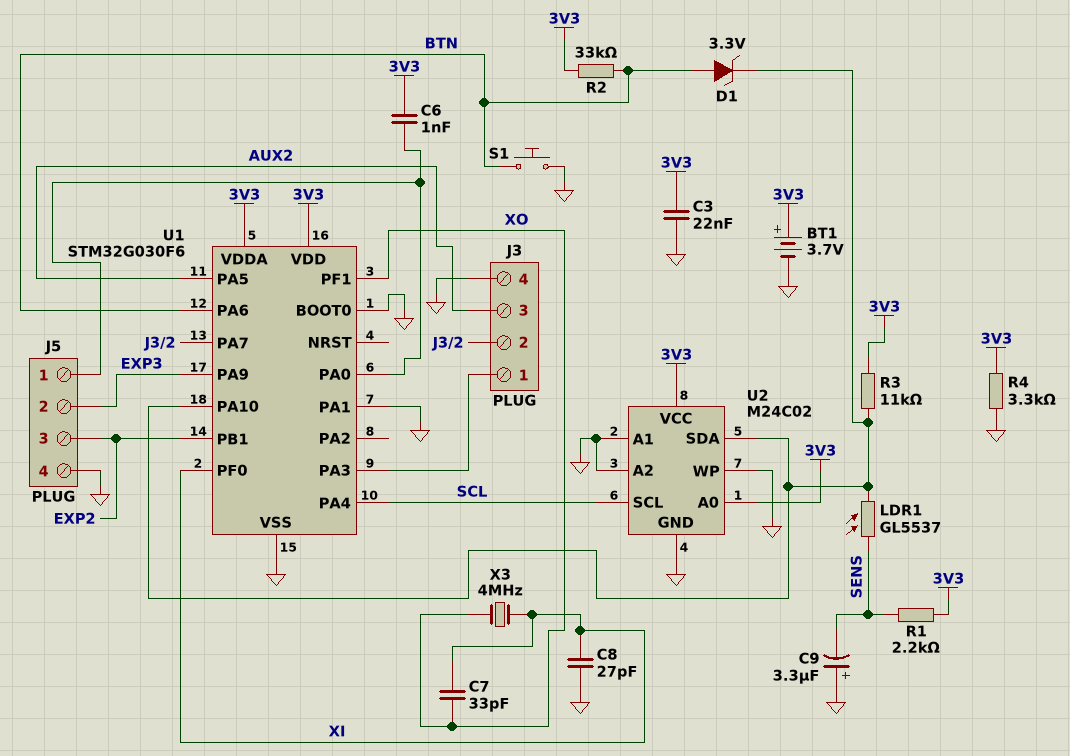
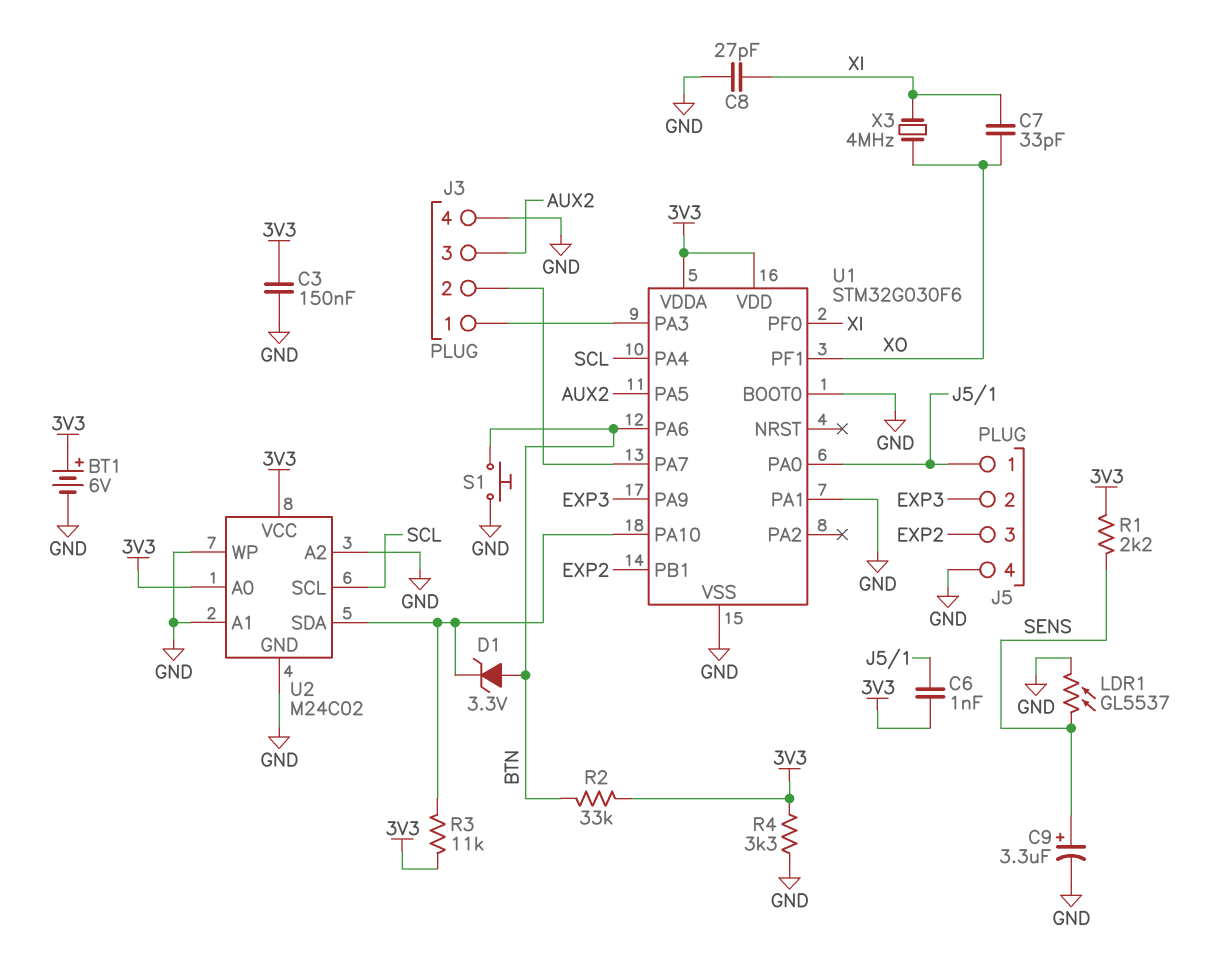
BT1: 3.7V (plus 3V3, minus GND) -> 6V (plus 3V3, minus GND)
C3: 22nF (3V3, GND) -> 150nF (3V3, GND)
C9: 3.3uF (plus GND, minus SENS) -> 3.3uF (plus SENS, minus GND)
LDR1: GL5537 (SENS, U1/PA10) -> GL5537 (GND, SENS)

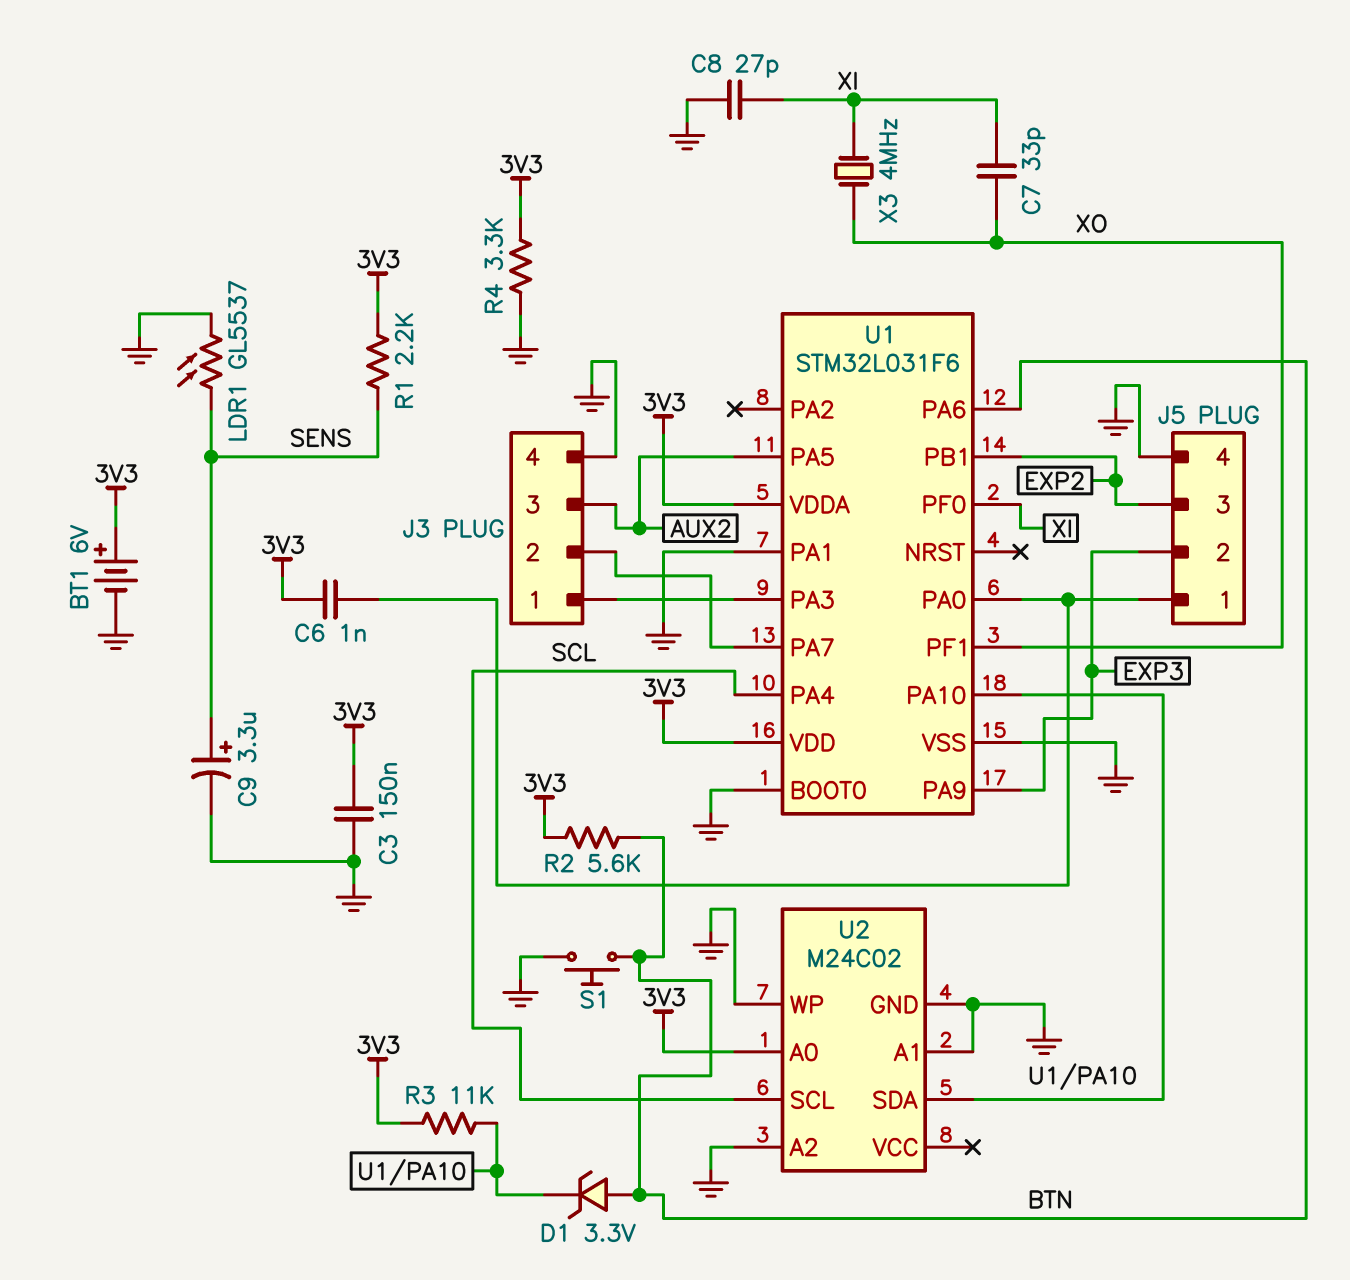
R2: 33k (3V3, BTN) -> 5.6k (3V3, BTN)
U1: STM32G030F6 -> STM32L031F6
U2 pin VCC: 3V3 -> none

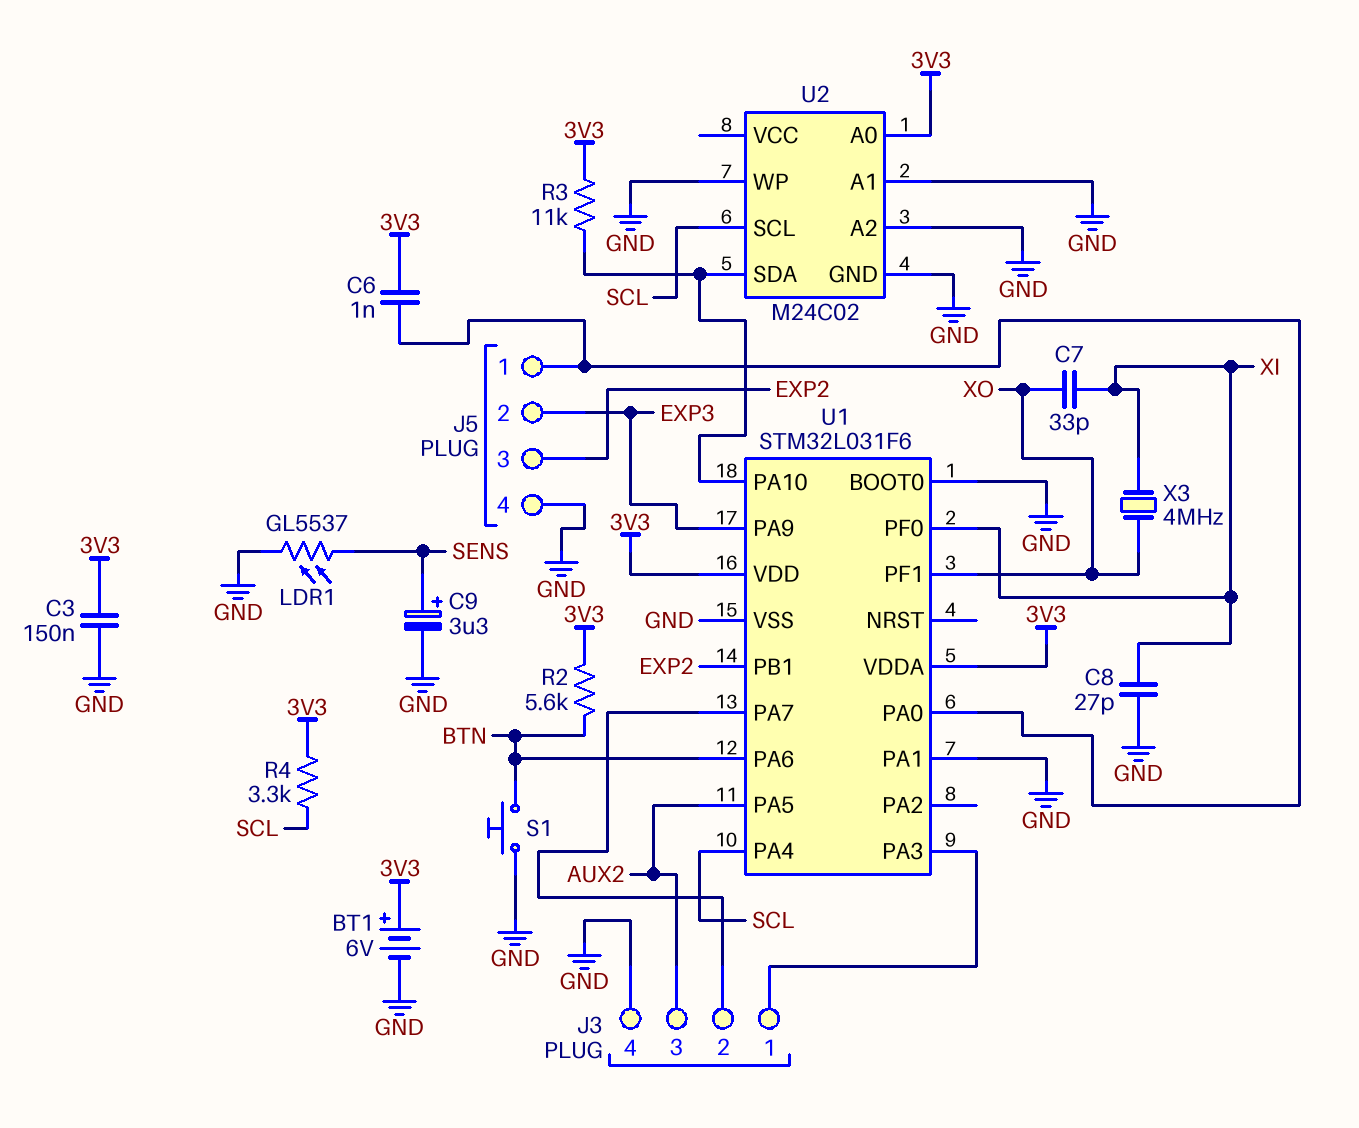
D1: zener 3.3V (A BTN, K U1/PA10) -> none
R1: 2.2k (3V3, SENS) -> none
R4: 3.3k (3V3, GND) -> 3.3k (3V3, SCL)

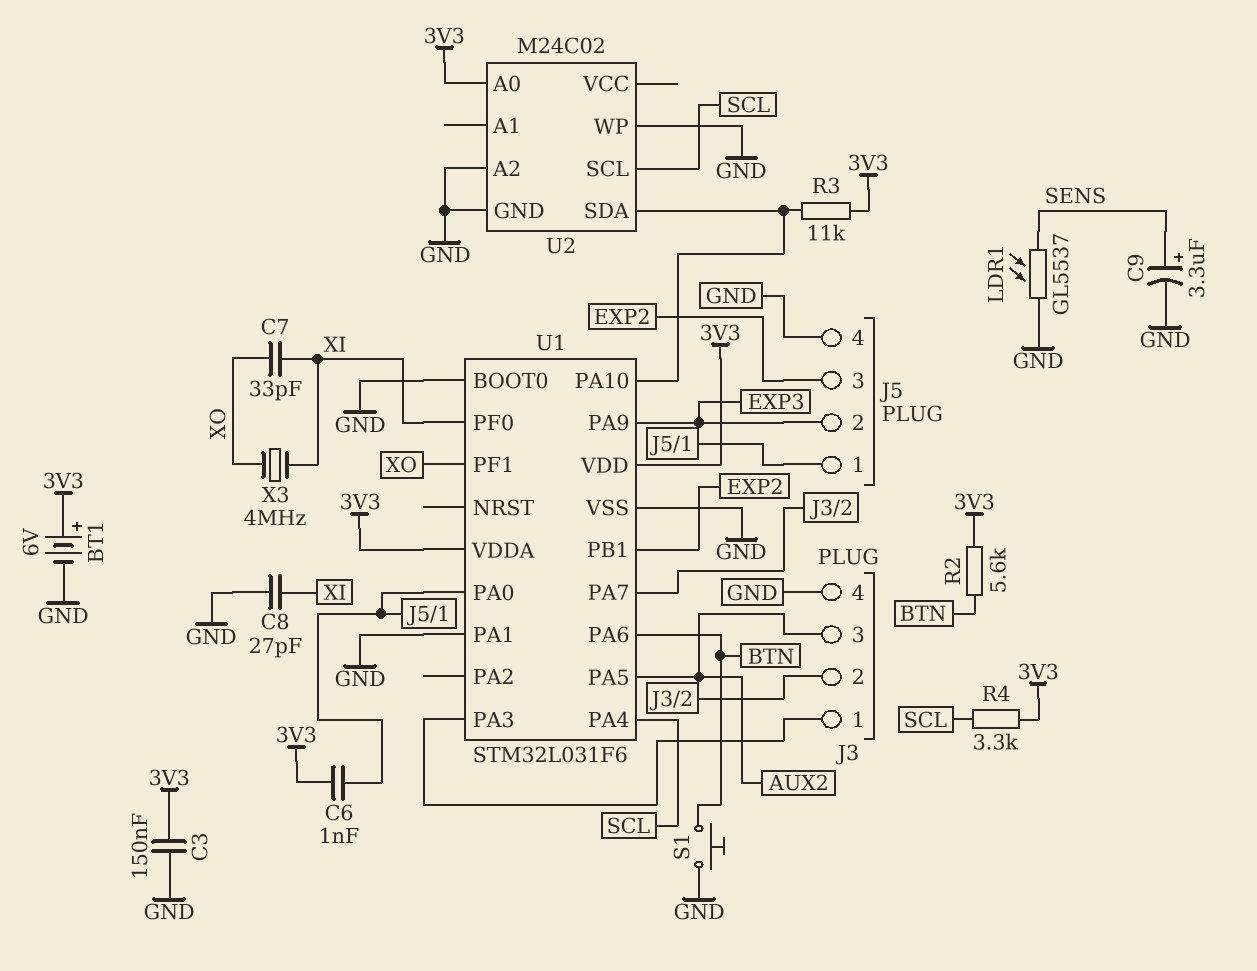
U2 pin A1: GND -> none

